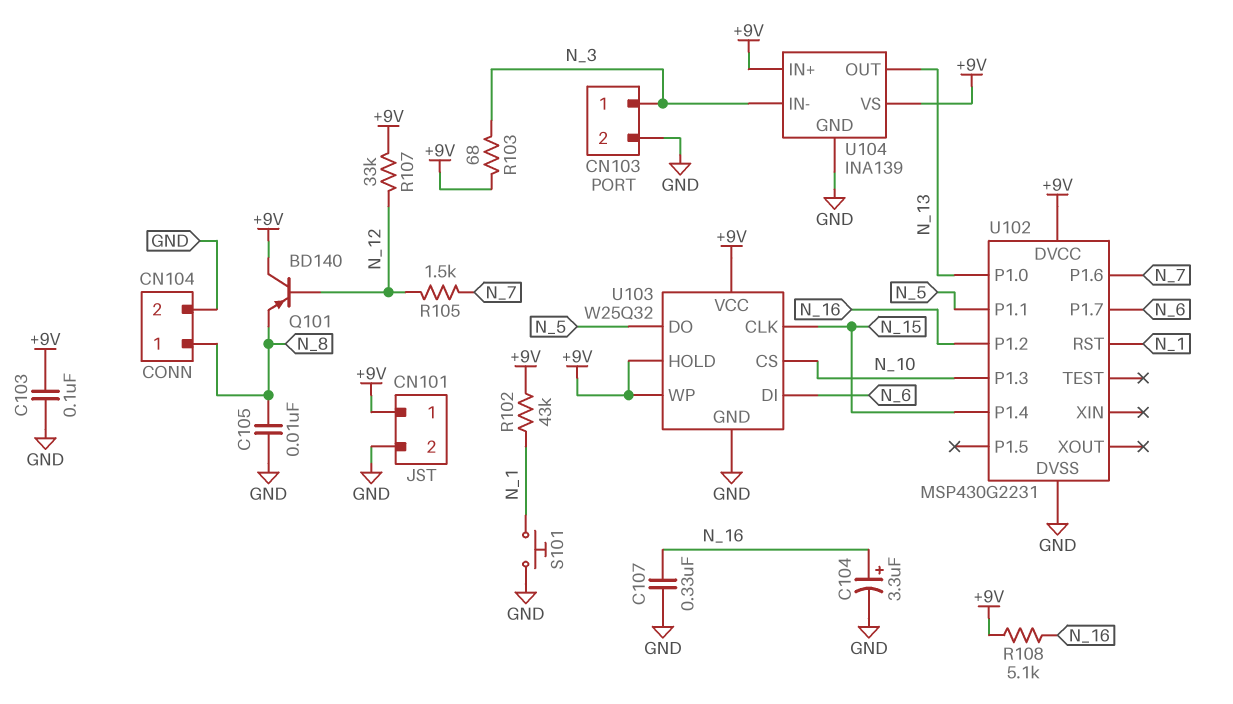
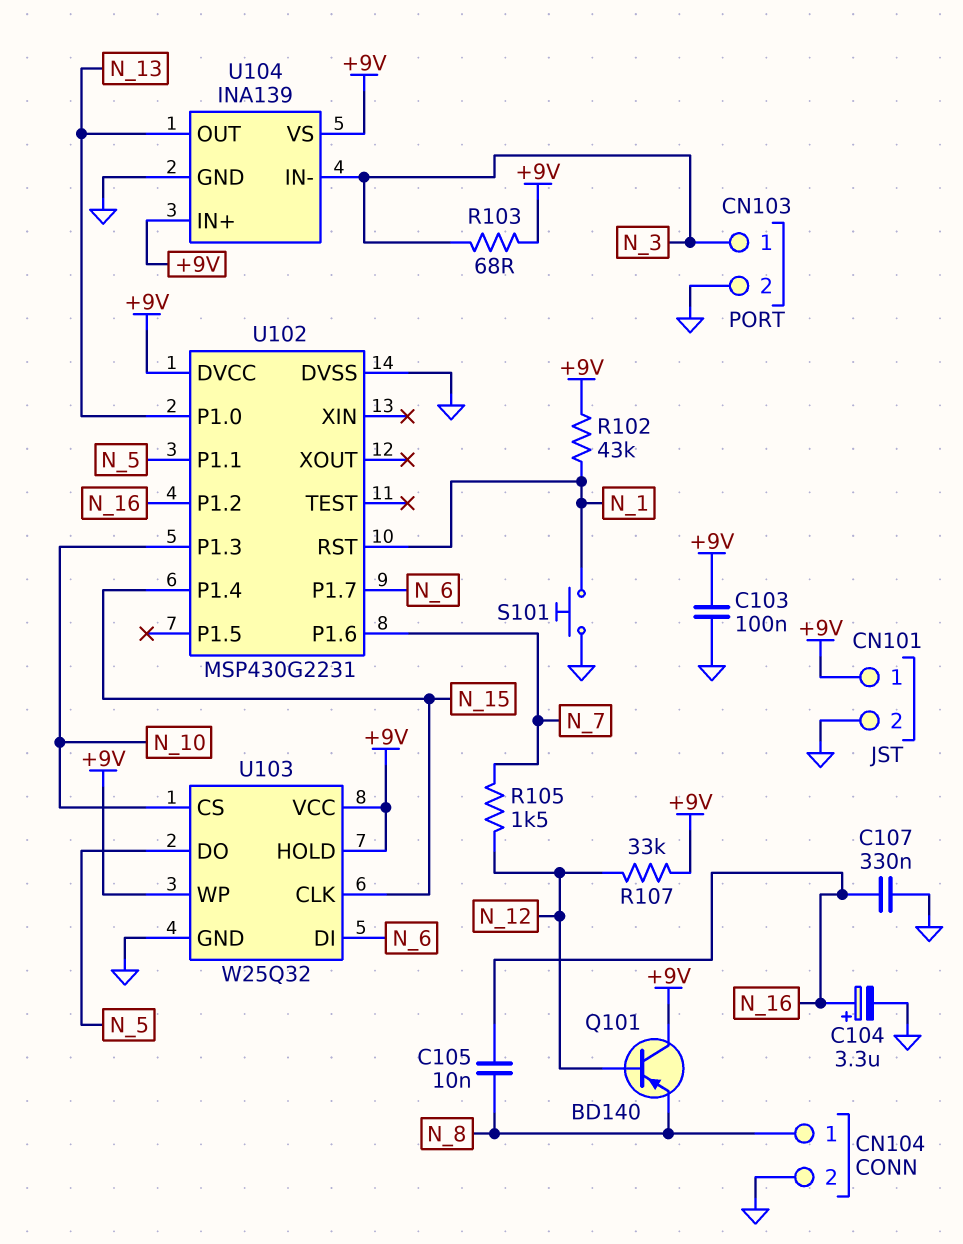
C105: 10nF (GND, N_8) -> 10nF (N_8, N_16)
R108: 5.1k (+9V, N_16) -> none

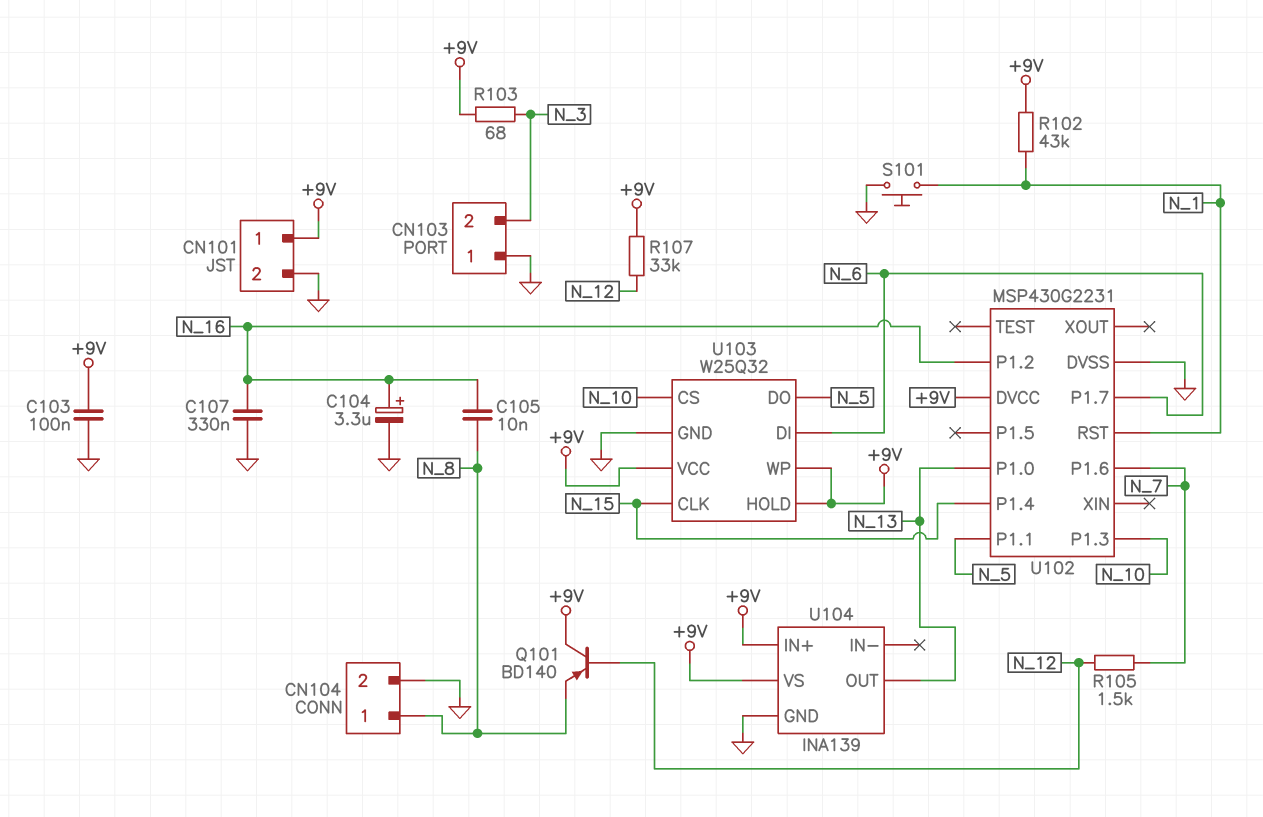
CN103 pin 1: N_3 -> GND
CN103 pin 2: GND -> N_3
U104 pin IN-: N_3 -> none

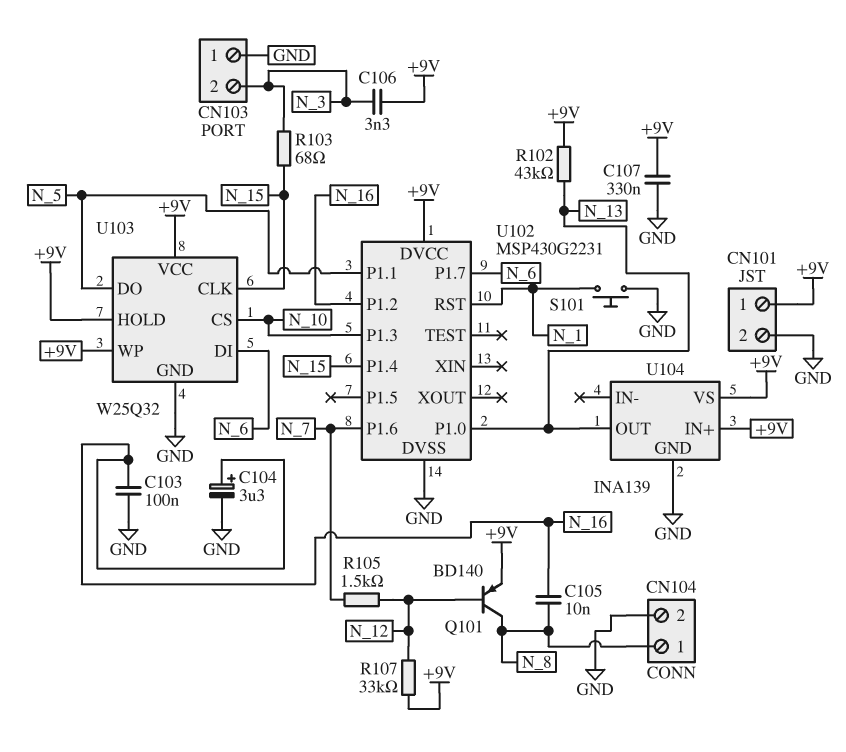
C103: 100nF (+9V, GND) -> 100nF (GND, N_16)
C106: none -> 3.3nF (+9V, N_3)
C107: 330nF (GND, N_16) -> 330nF (+9V, GND)
Q101: PNP BD140 (B N_12, C +9V, E N_8) -> PNP BD140 (B N_12, C N_8, E +9V)
R102: 43k (+9V, N_1) -> 43k (+9V, N_13)
R103: 68 (+9V, N_3) -> 68 (N_3, N_15)

